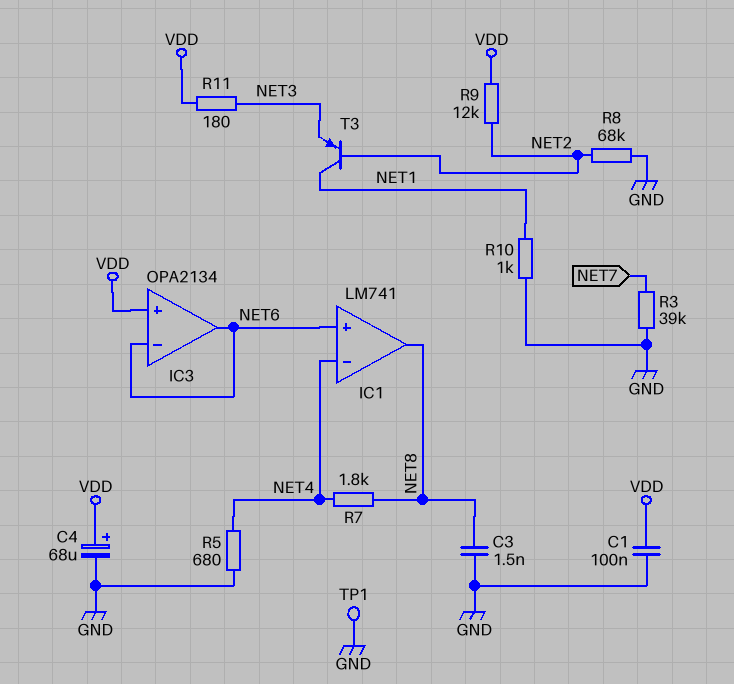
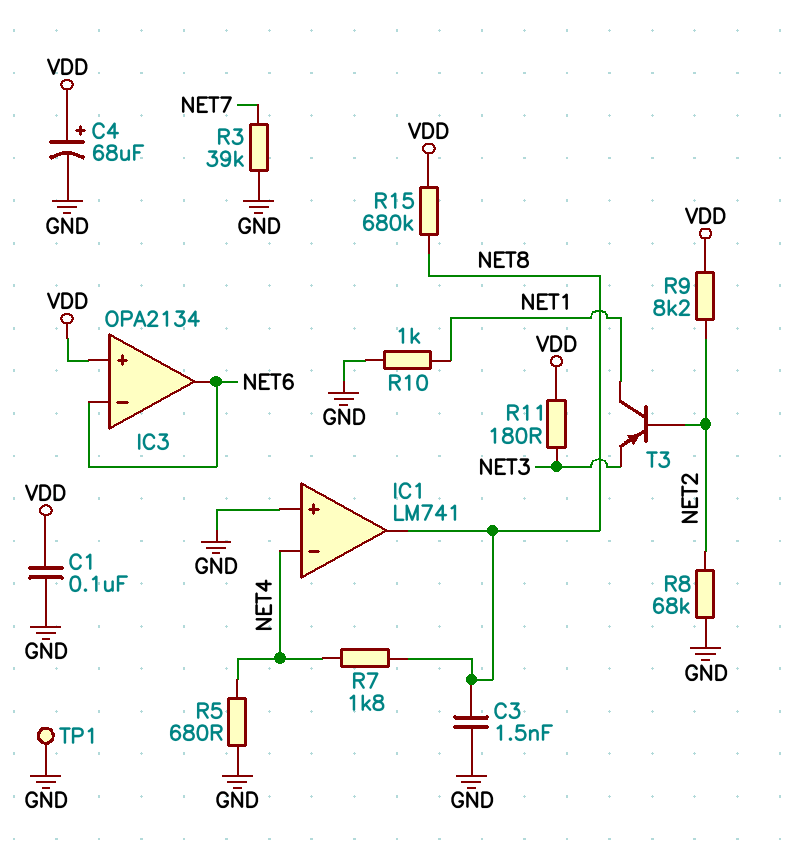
IC1 pin in+: NET6 -> GND
R9: 12k (NET2, VDD) -> 8.2k (NET2, VDD)
R15: none -> 680k (NET8, VDD)

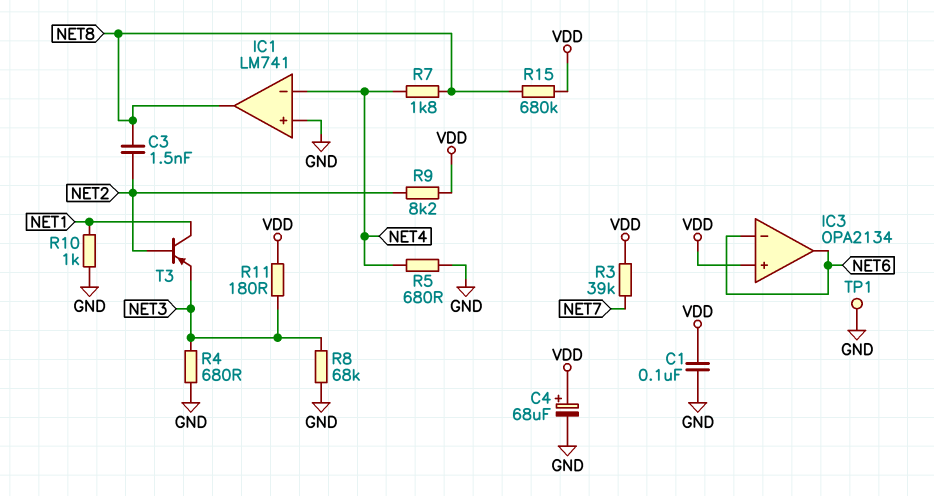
C3: 1.5nF (GND, NET8) -> 1.5nF (NET2, NET8)
R3: 39k (GND, NET7) -> 39k (NET7, VDD)
R4: none -> 680 (GND, NET3)
R8: 68k (GND, NET2) -> 68k (GND, NET3)

